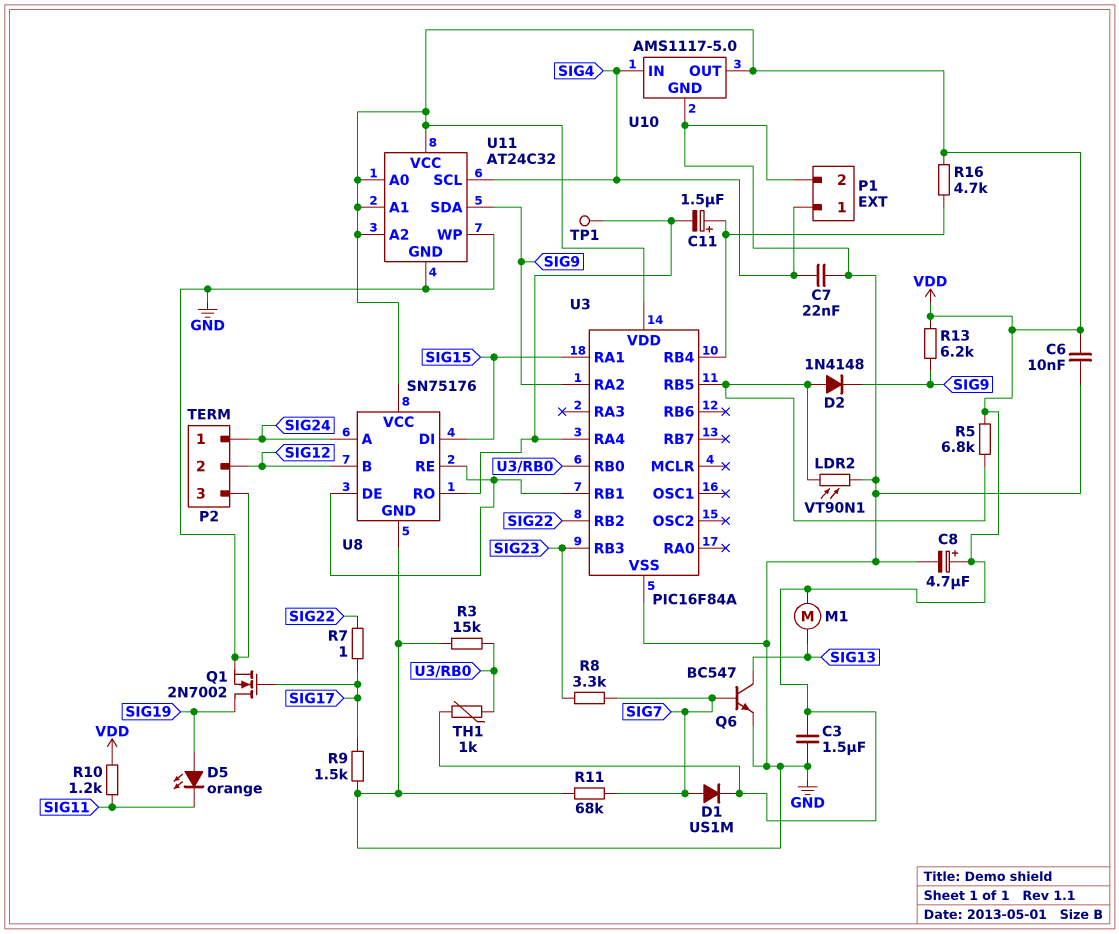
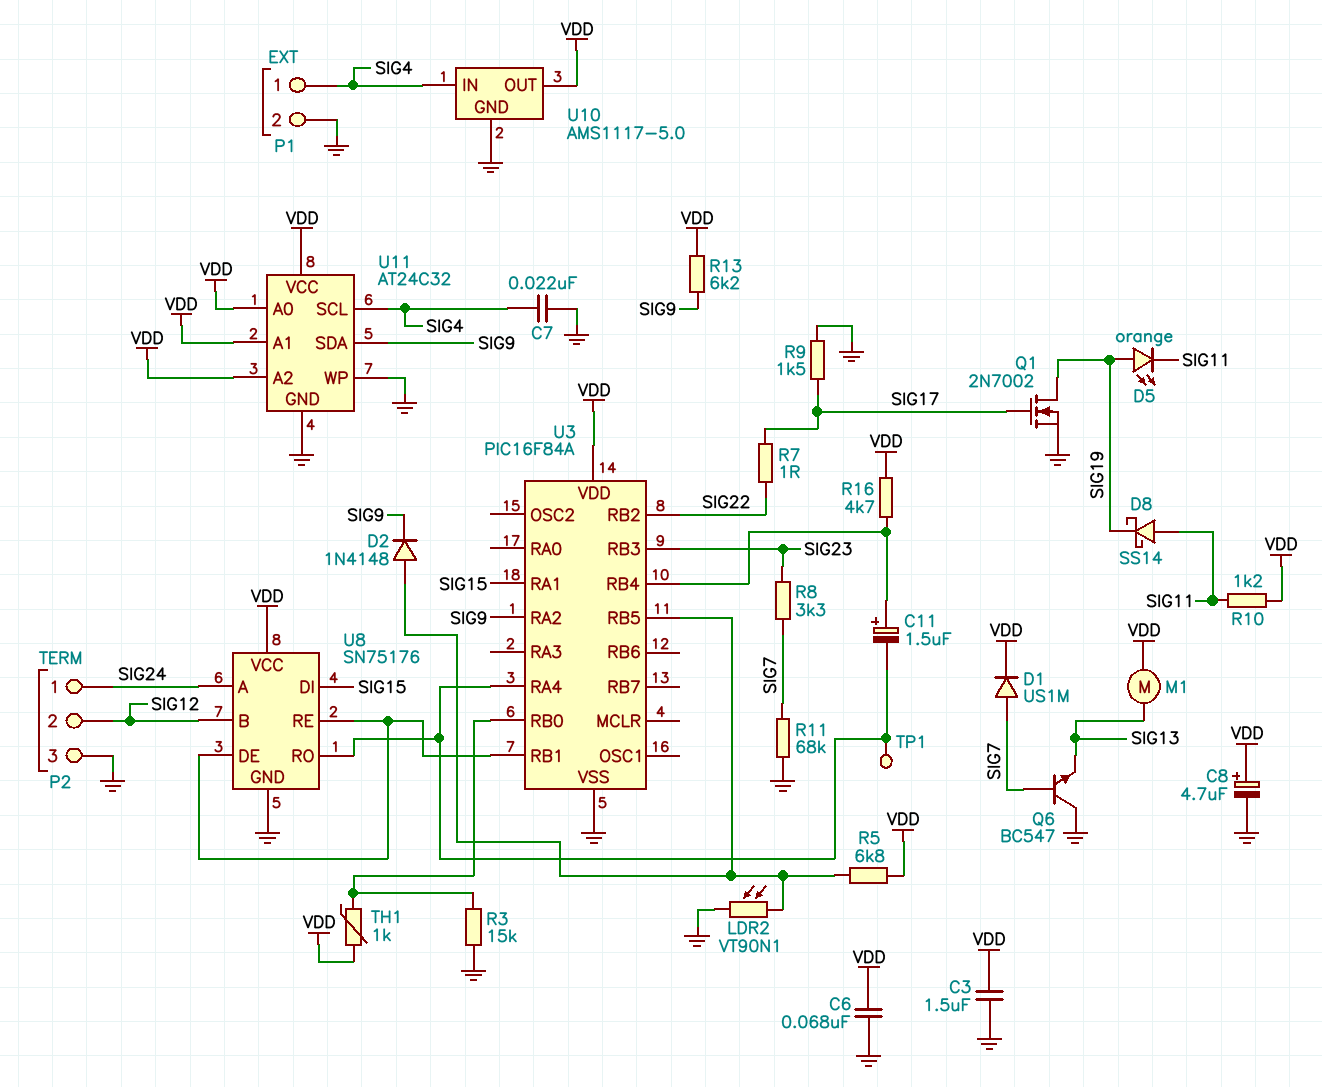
C6: 10nF (GND, VDD) -> 68nF (GND, VDD)
D8: none -> schottky SS14 (A SIG11, K SIG19)
Q6: NPN BC547 (B SIG7, C SIG13, E GND) -> NPN BC547 (B SIG7, C GND, E SIG13)

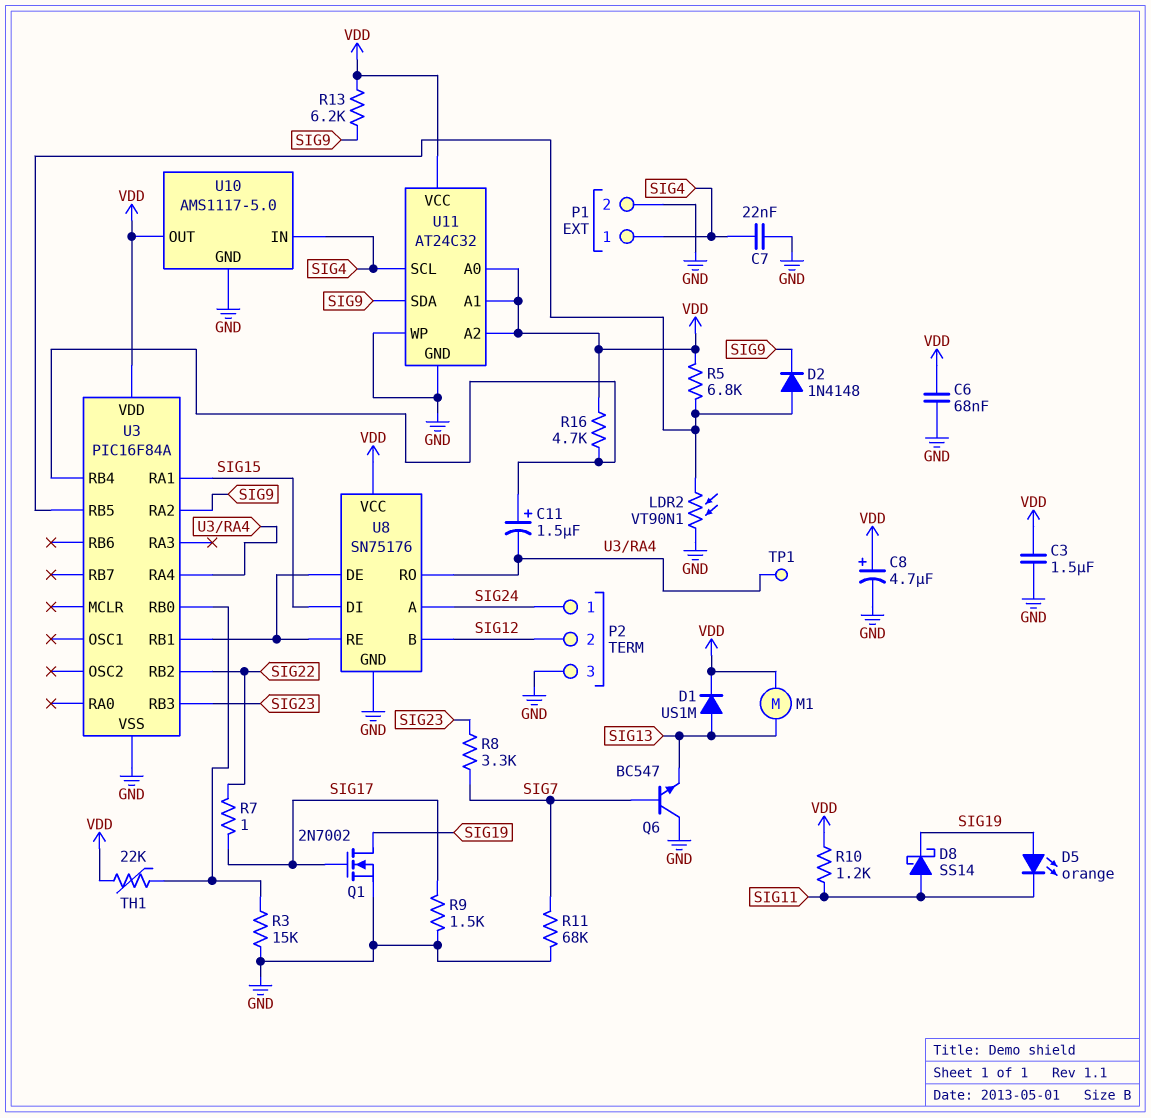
D1: diode US1M (A SIG7, K VDD) -> diode US1M (A SIG13, K VDD)
TH1: 1k (U3/RB0, VDD) -> 22k (U3/RB0, VDD)

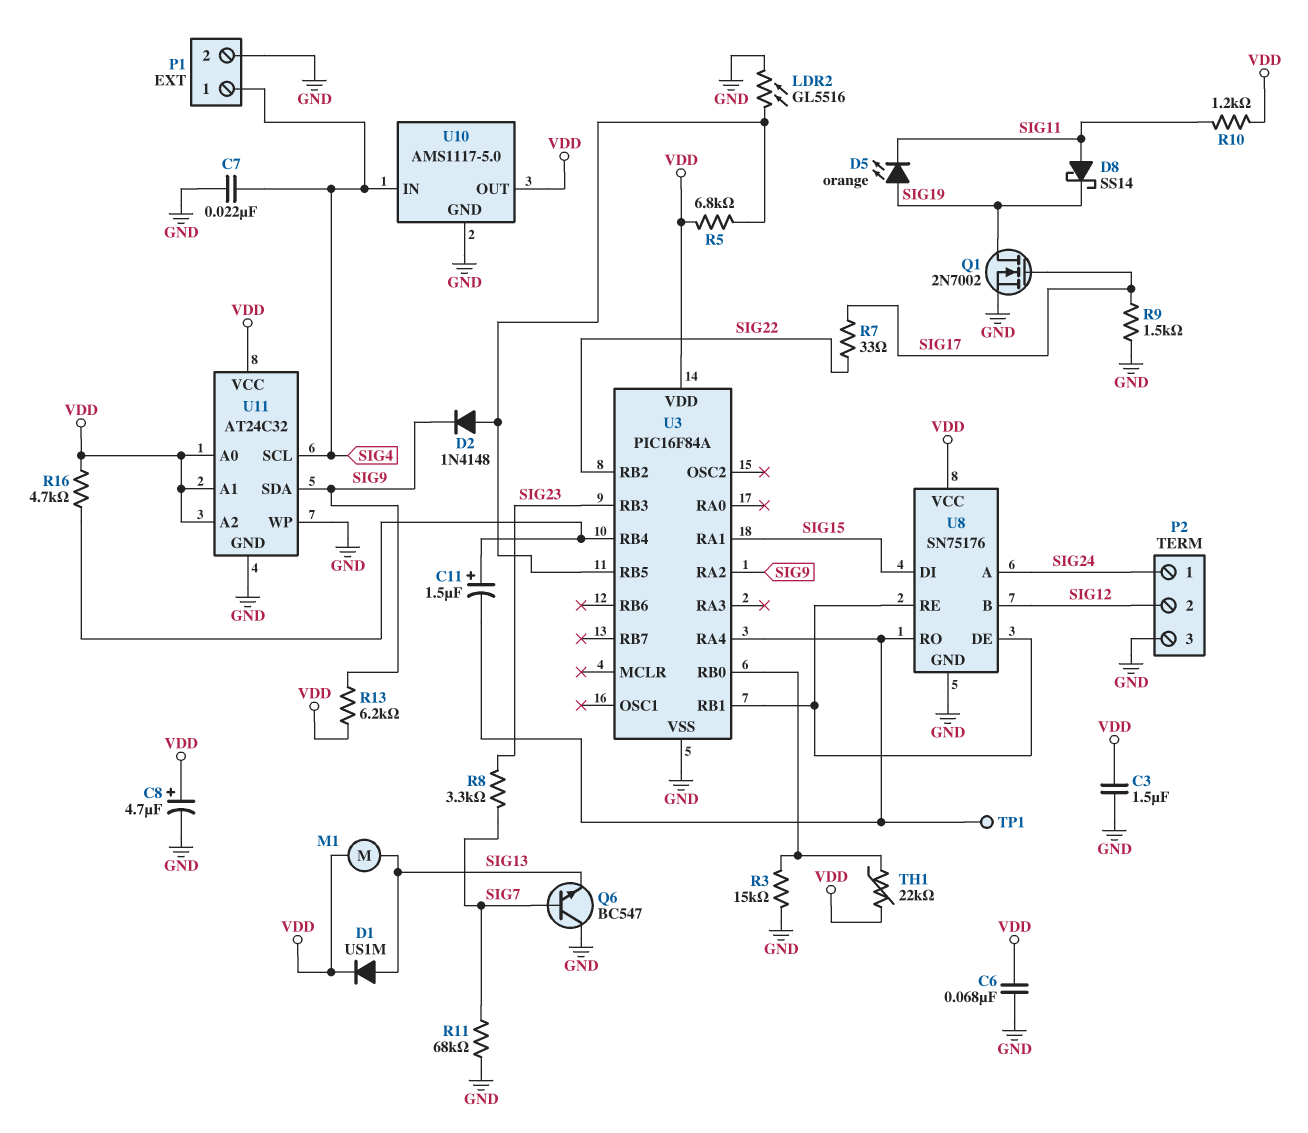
LDR2: VT90N1 (GND, U3/RB5) -> GL5516 (GND, U3/RB5)
R7: 1 (SIG17, SIG22) -> 33 (SIG17, SIG22)

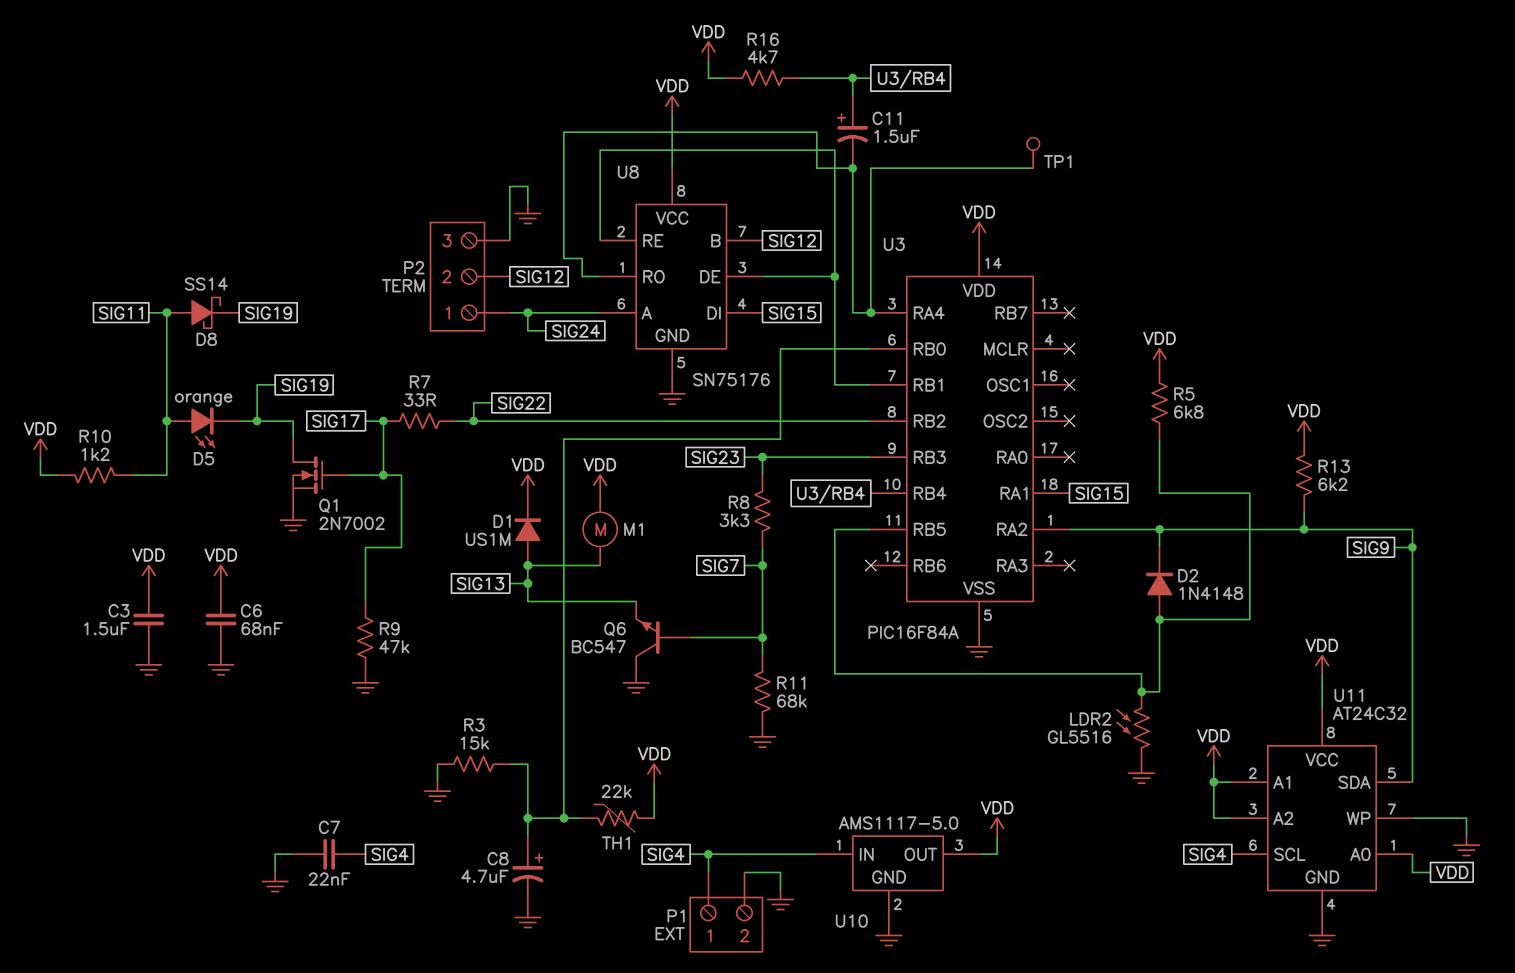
C8: 4.7uF (plus VDD, minus GND) -> 4.7uF (plus U3/RB0, minus GND)
D5: LED orange (A SIG19, K SIG11) -> LED orange (A SIG11, K SIG19)
R9: 1.5k (GND, SIG17) -> 47k (GND, SIG17)

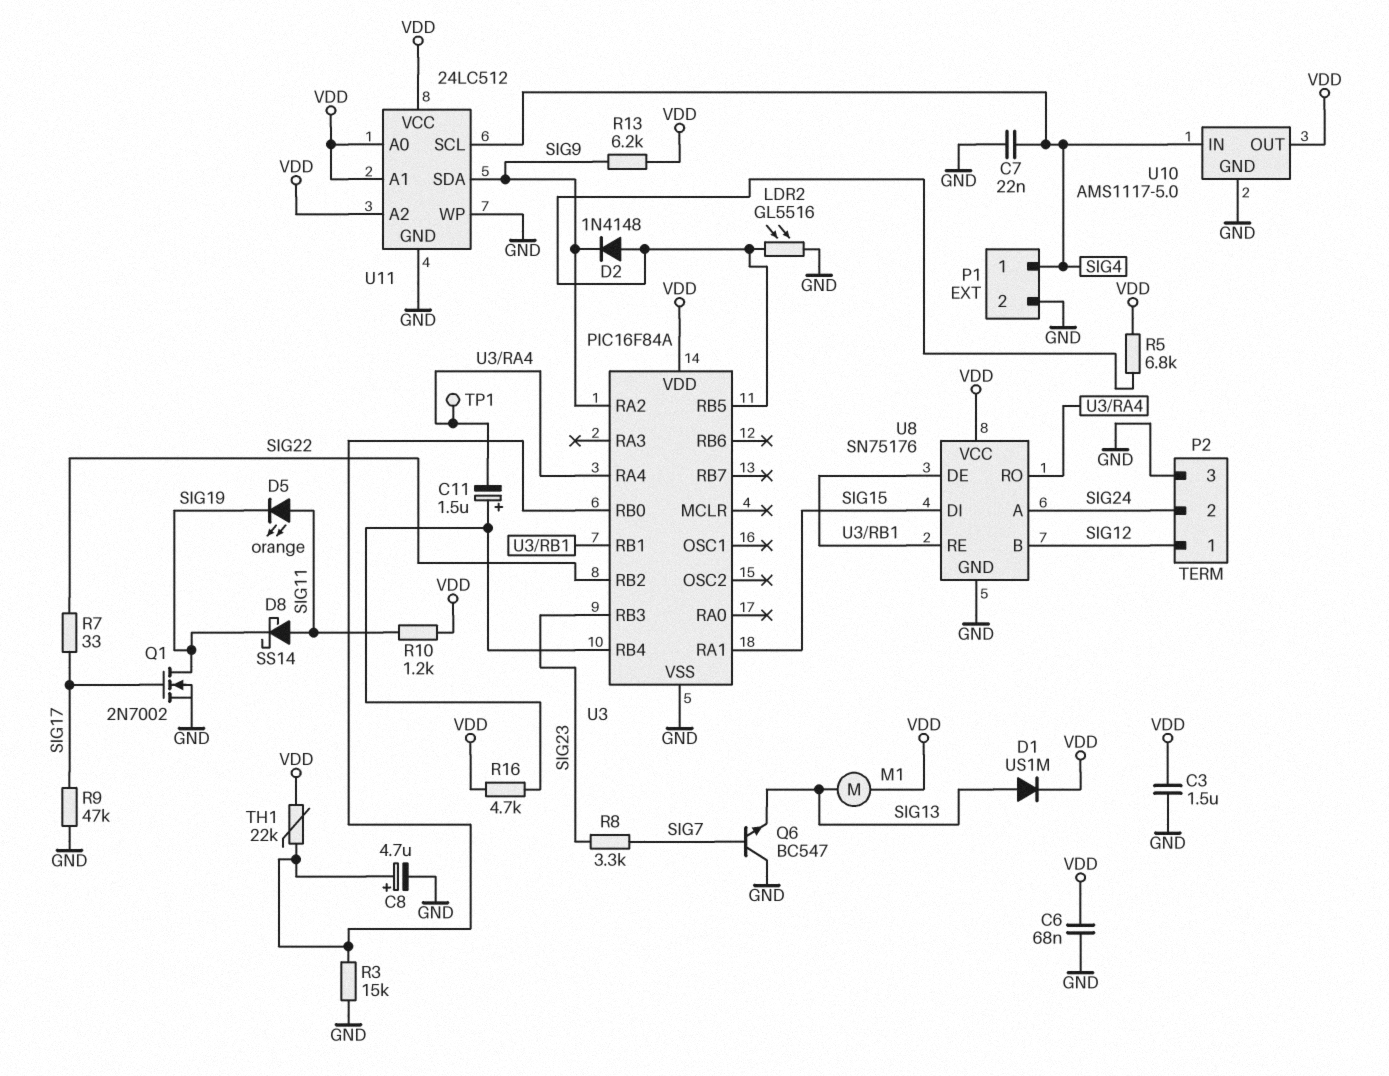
P2 pin 1: SIG24 -> SIG12
P2 pin 2: SIG12 -> SIG24
R11: 68k (GND, SIG7) -> none
U11: AT24C32 -> 24LC512

